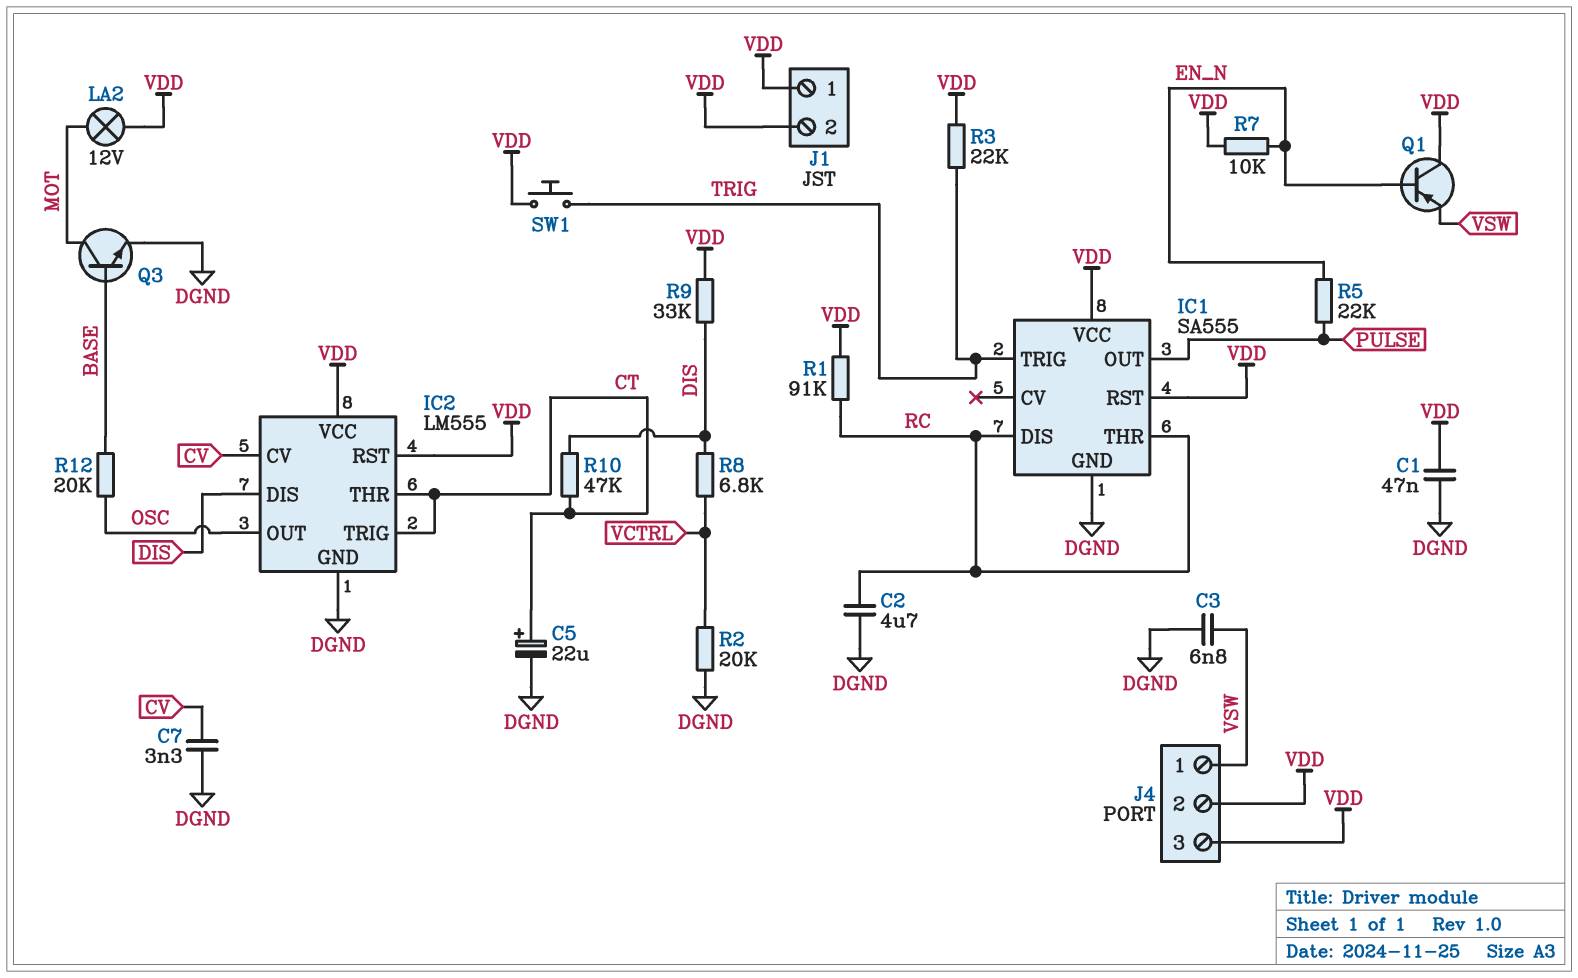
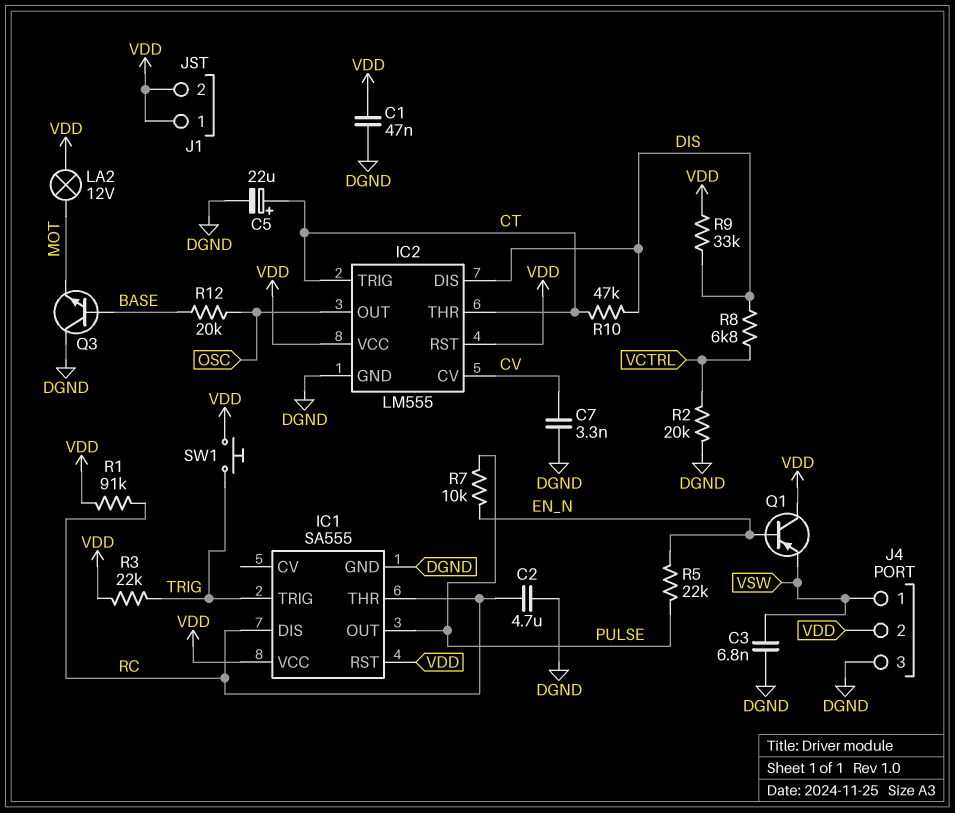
J4 pin 3: VDD -> DGND
Q3: NPN (B BASE, C MOT, E DGND) -> NPN (B BASE, C DGND, E MOT)
R7: 10k (EN_N, VDD) -> 10k (EN_N, PULSE)

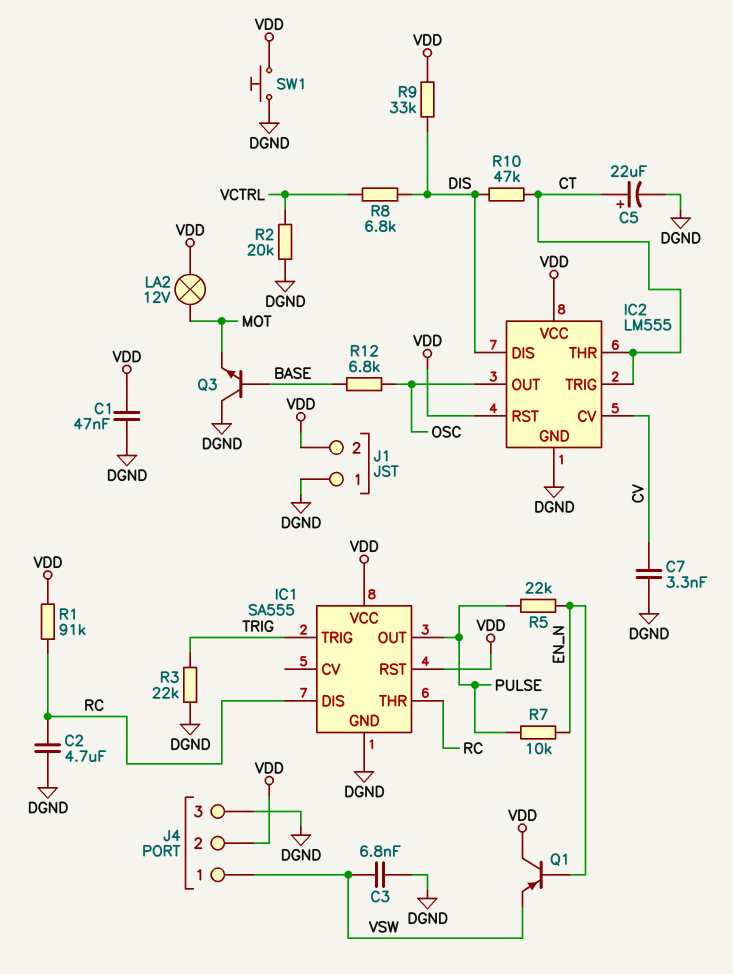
J1 pin 1: VDD -> DGND
R3: 22k (TRIG, VDD) -> 22k (DGND, TRIG)
R12: 20k (BASE, OSC) -> 6.8k (BASE, OSC)
SW1: button (TRIG, VDD) -> button (DGND, VDD)

